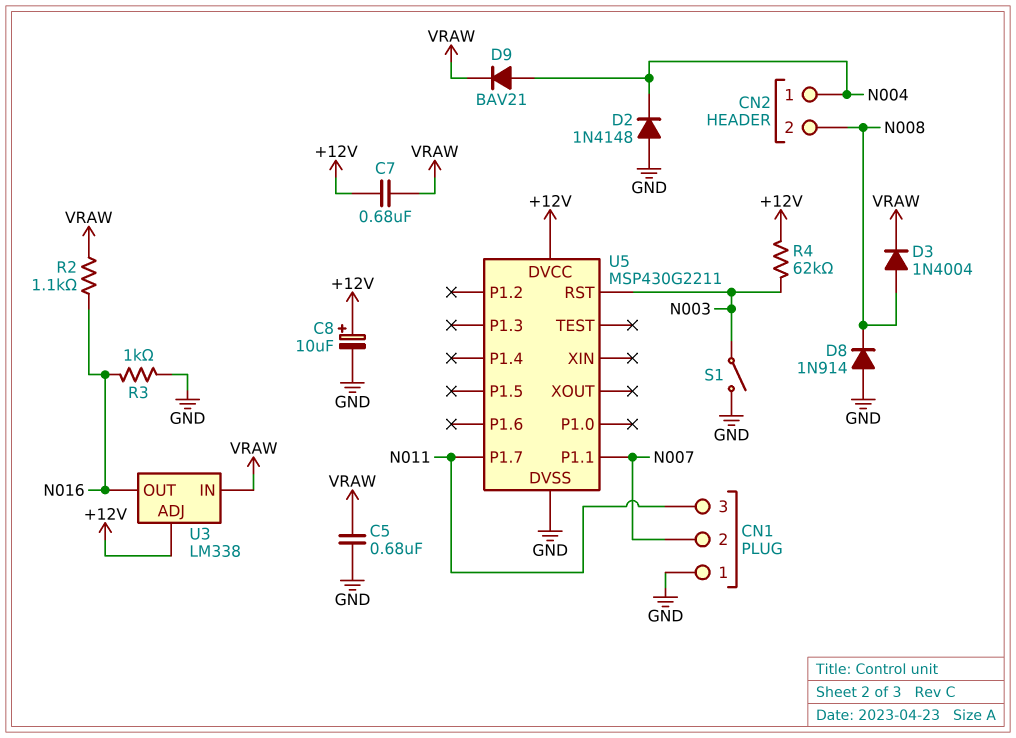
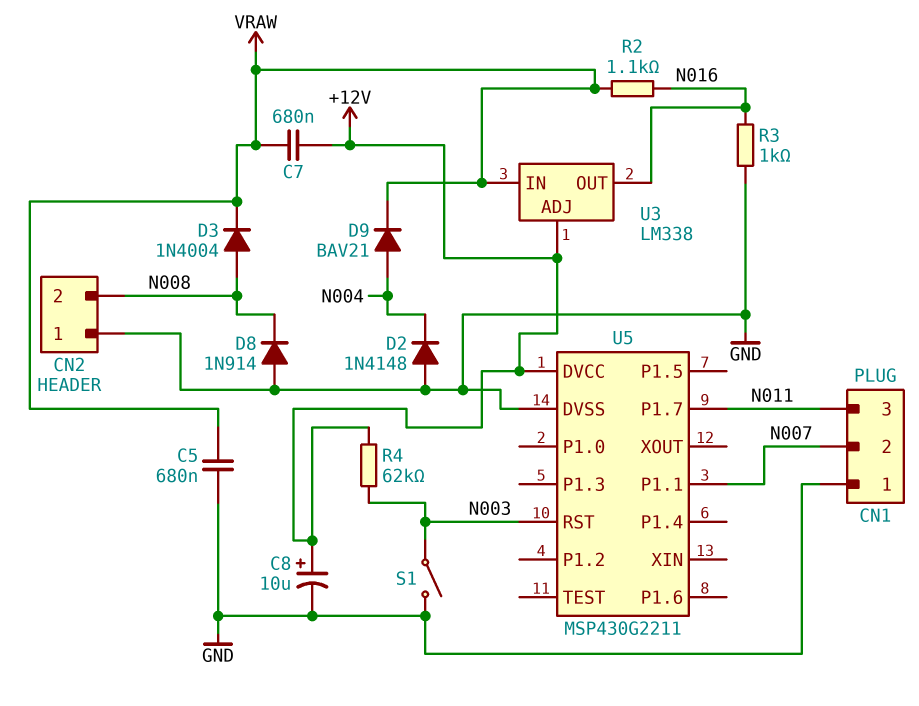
CN2 pin 1: N004 -> GND

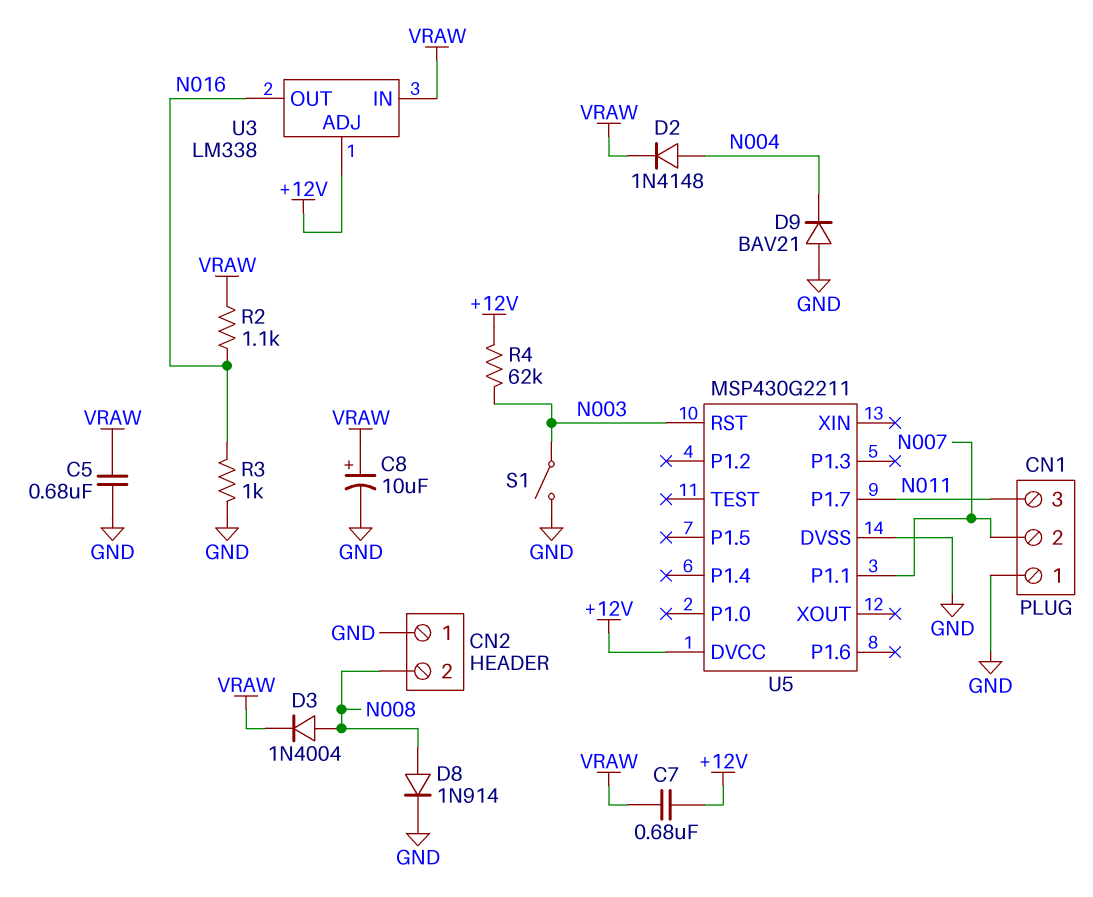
C8: 10uF (plus +12V, minus GND) -> 10uF (plus VRAW, minus GND)
D2: diode 1N4148 (A GND, K N004) -> diode 1N4148 (A N004, K VRAW)
D8: diode 1N914 (A GND, K N008) -> diode 1N914 (A N008, K GND)
D9: diode BAV21 (A N004, K VRAW) -> diode BAV21 (A GND, K N004)

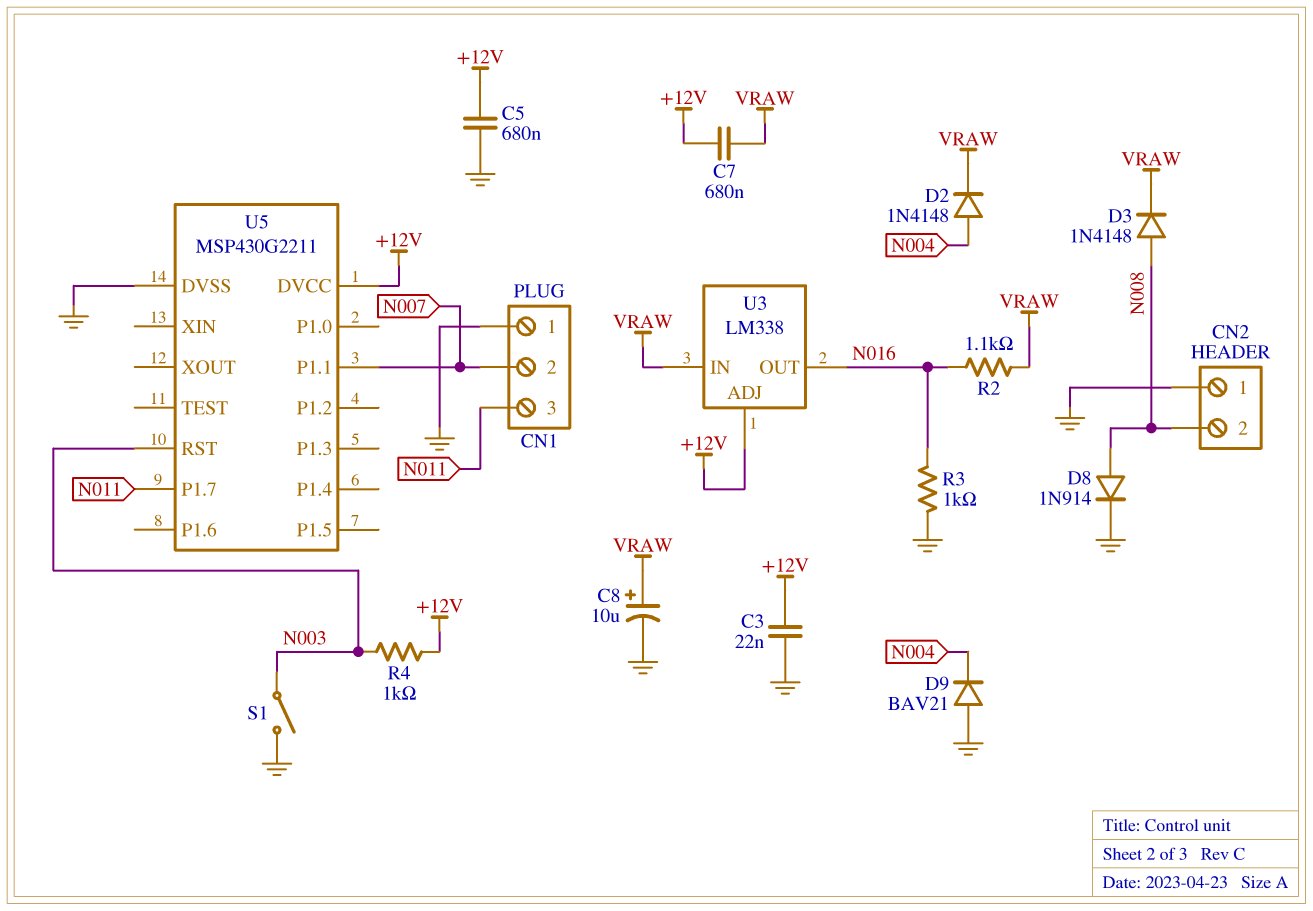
C3: none -> 22nF (+12V, GND)
C5: 680nF (GND, VRAW) -> 680nF (+12V, GND)
D3: diode 1N4004 (A N008, K VRAW) -> diode 1N4148 (A N008, K VRAW)
R4: 62k (+12V, N003) -> 1k (+12V, N003)

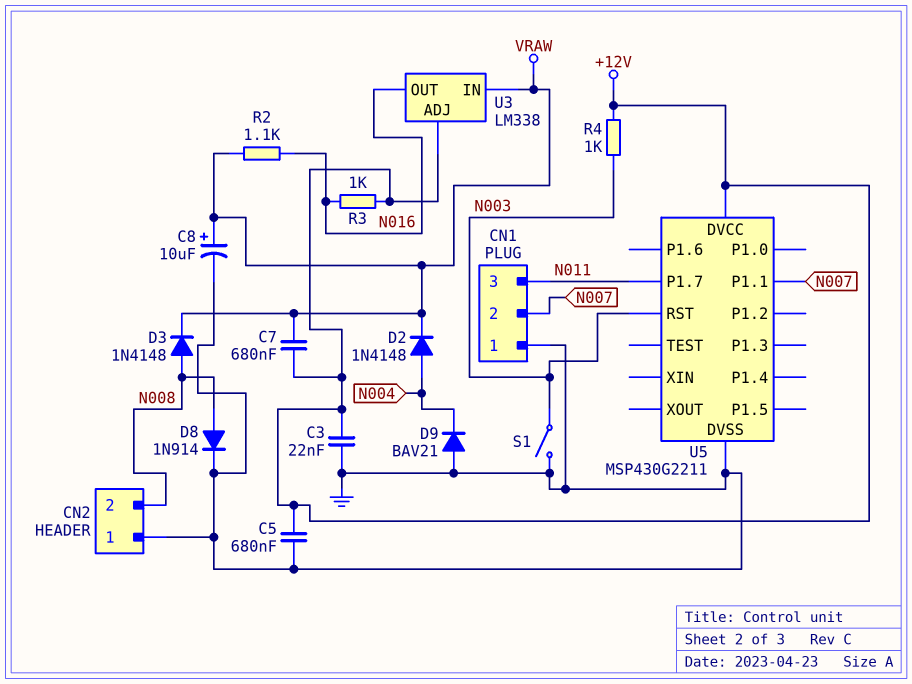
R3: 1k (GND, N016) -> 1k (+12V, N016)

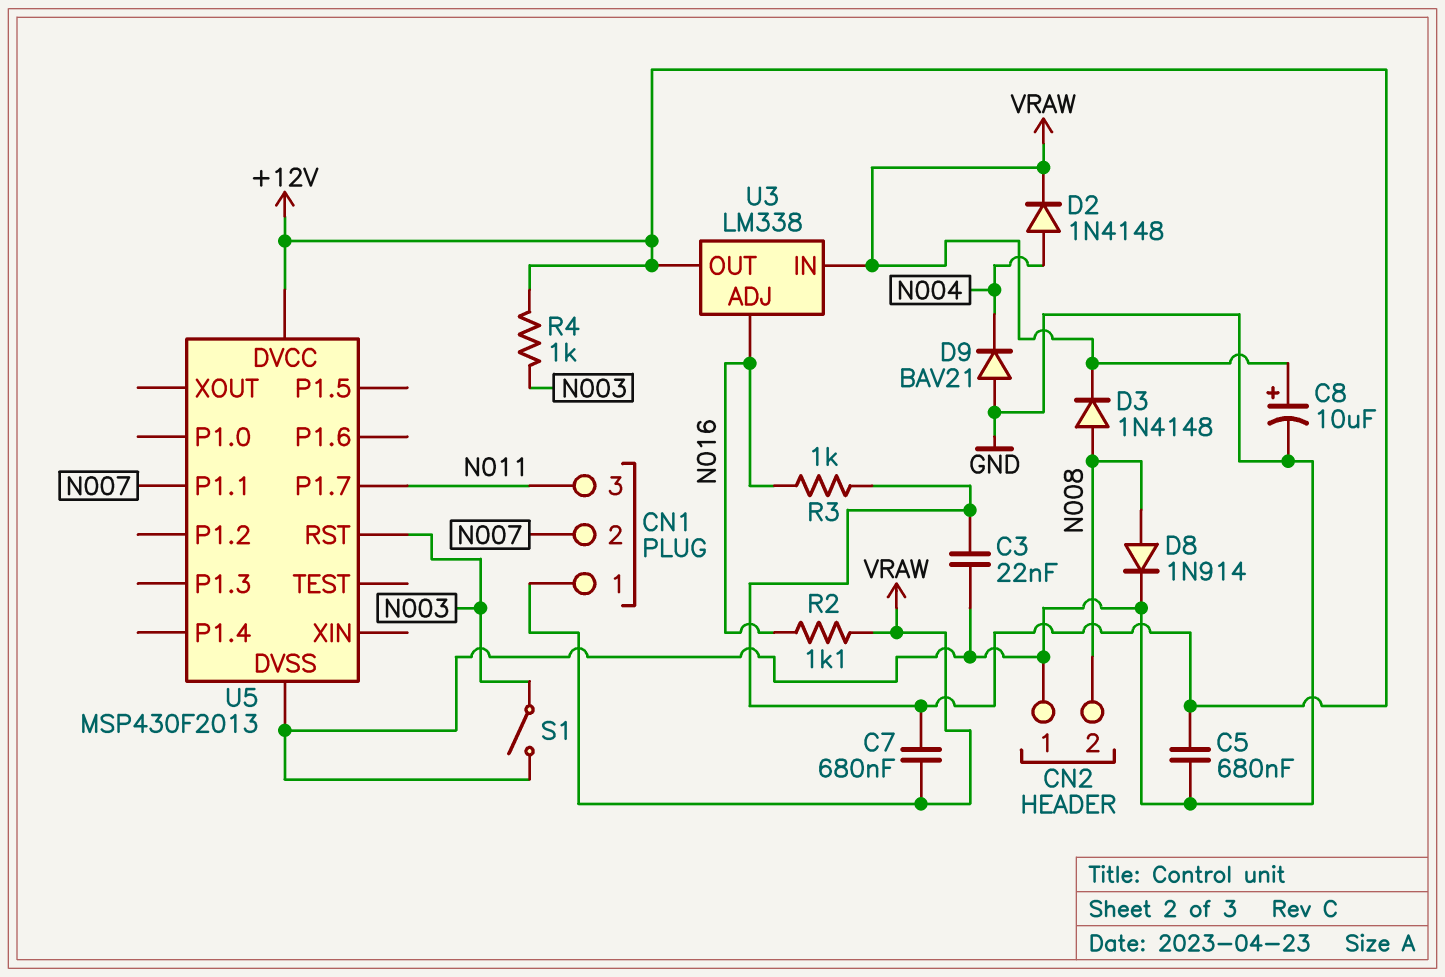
CN1 pin 1: GND -> VRAW
U3 pin ADJ: +12V -> N016
U3 pin OUT: N016 -> +12V
U5: MSP430G2211 -> MSP430F2013

